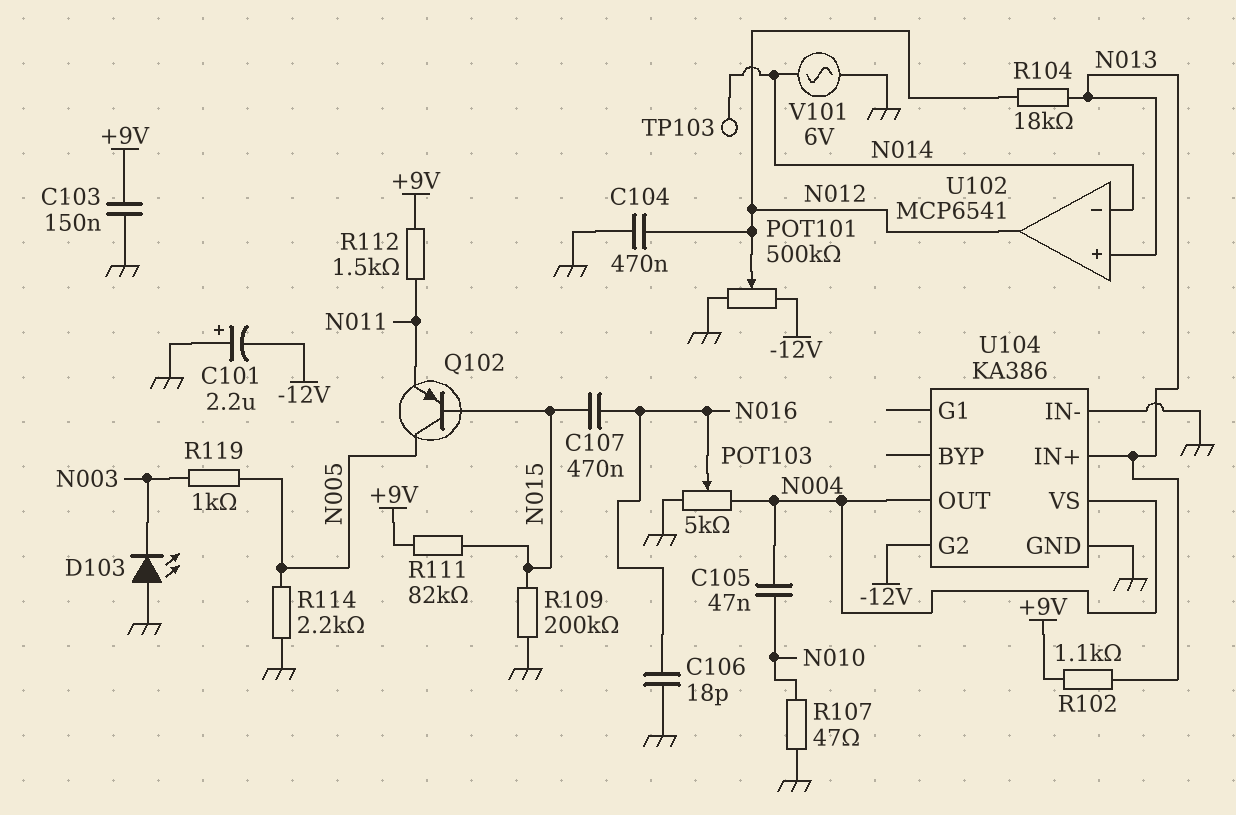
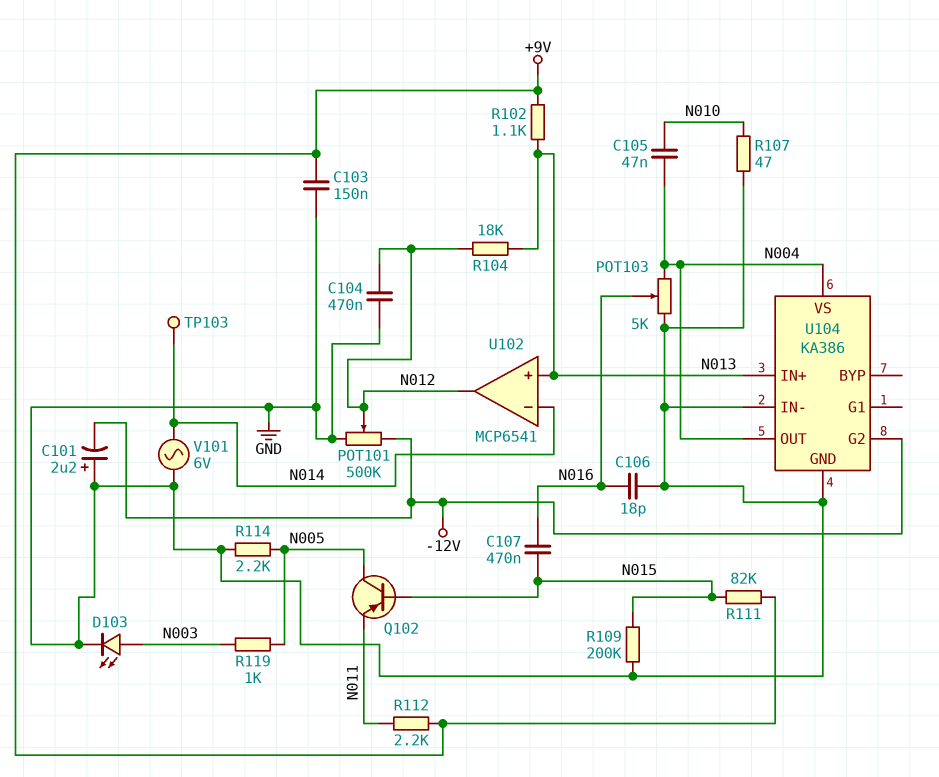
D103: LED (A GND, K N003) -> LED (A N003, K GND)
R112: 1.5k (+9V, N011) -> 2.2k (+9V, N011)

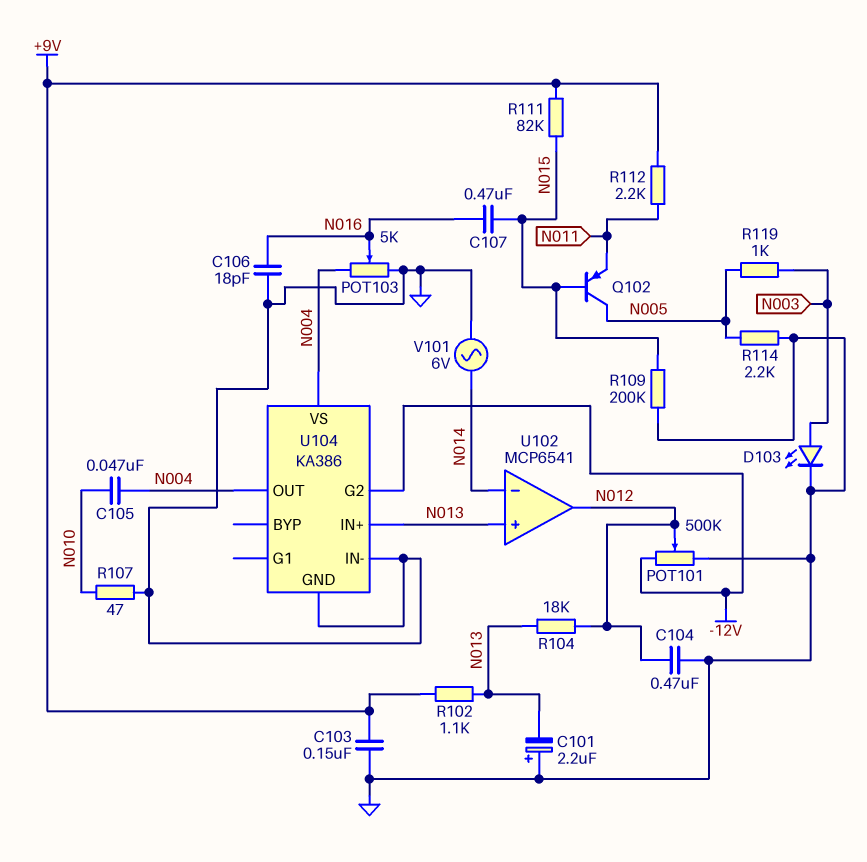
C101: 2.2uF (plus GND, minus -12V) -> 2.2uF (plus GND, minus N013)
TP103: test point (N014) -> none

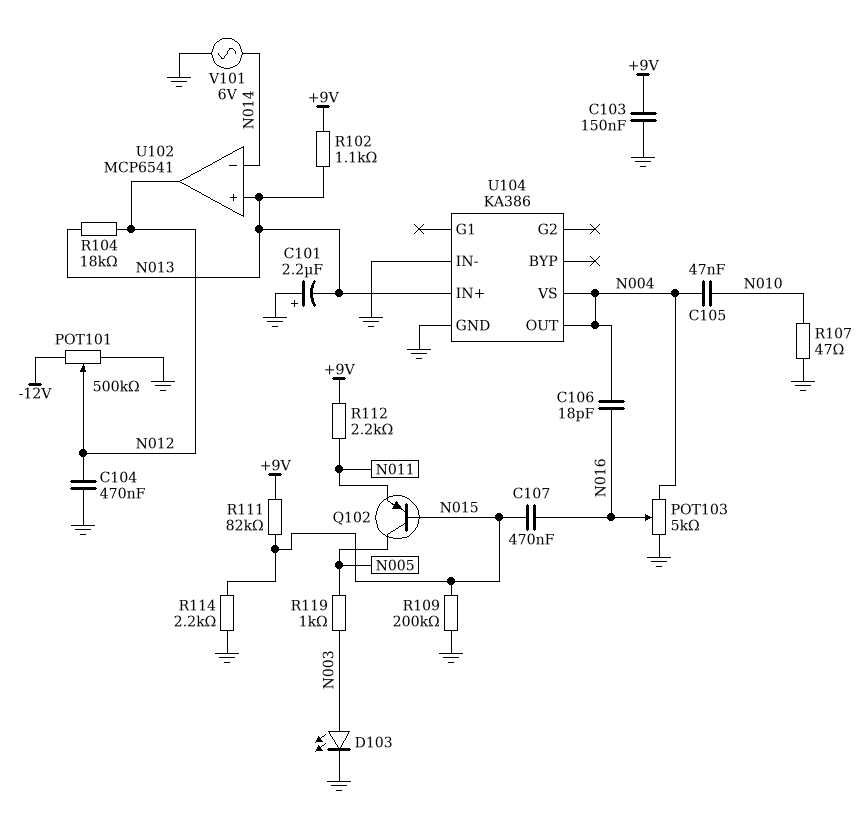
C106: 18pF (GND, N016) -> 18pF (N004, N016)
R114: 2.2k (GND, N005) -> 2.2k (GND, N015)
U104 pin G2: -12V -> none

